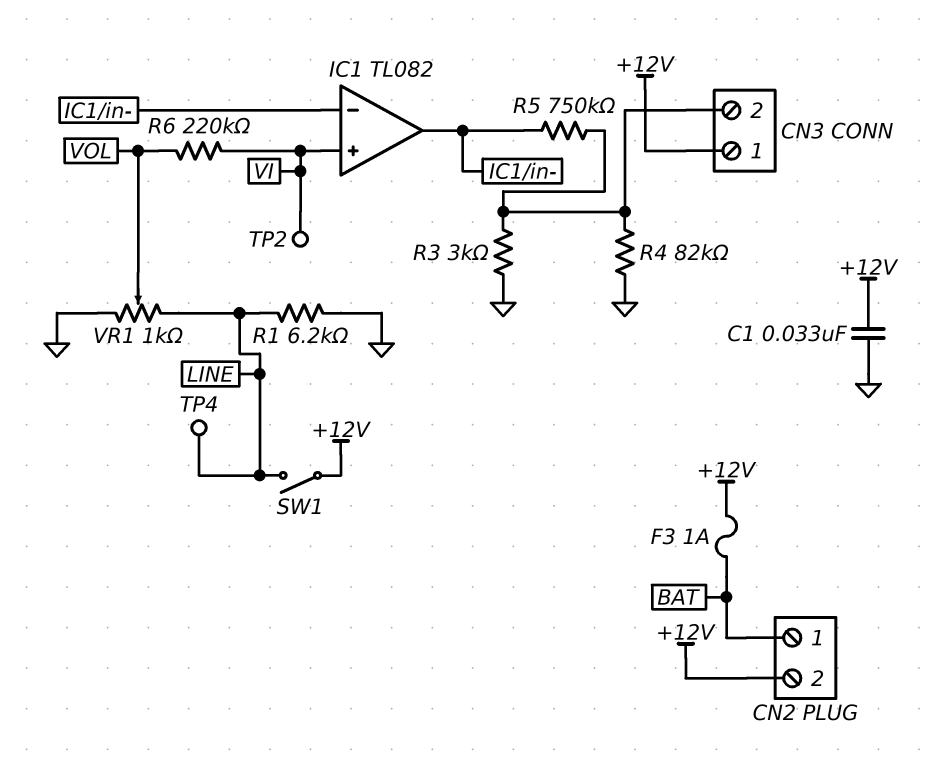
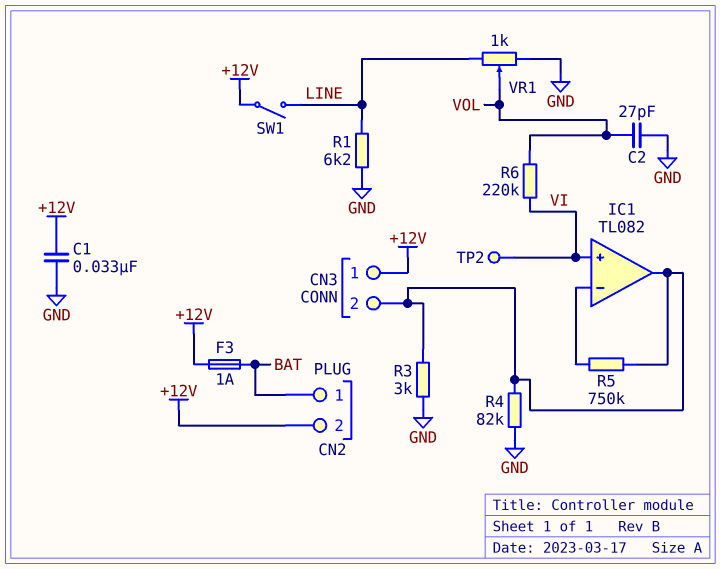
C2: none -> 27pF (GND, VOL)
IC1 pin out: IC1/in- -> CN3/2
TP4: test point (LINE) -> none

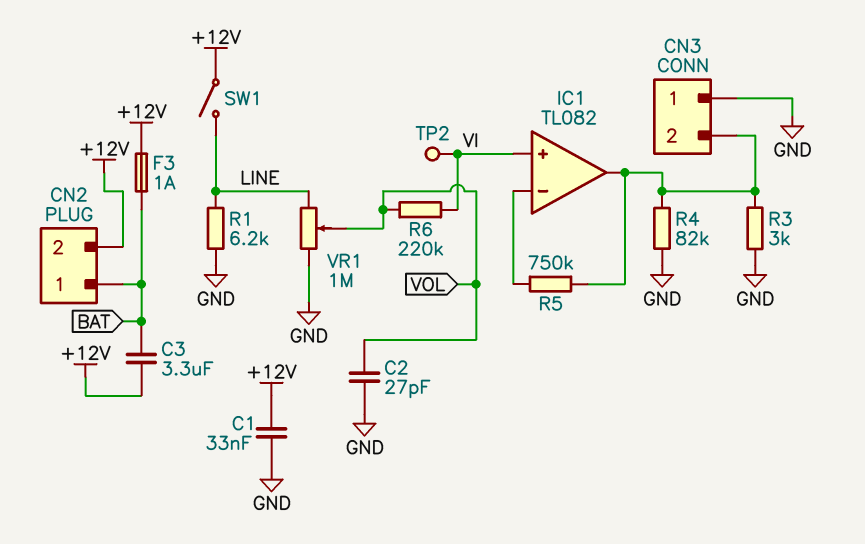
C3: none -> 3.3uF (+12V, BAT)
CN3 pin 1: +12V -> GND
VR1: 1k (GND, LINE, wiper VOL) -> 1M (GND, LINE, wiper VOL)

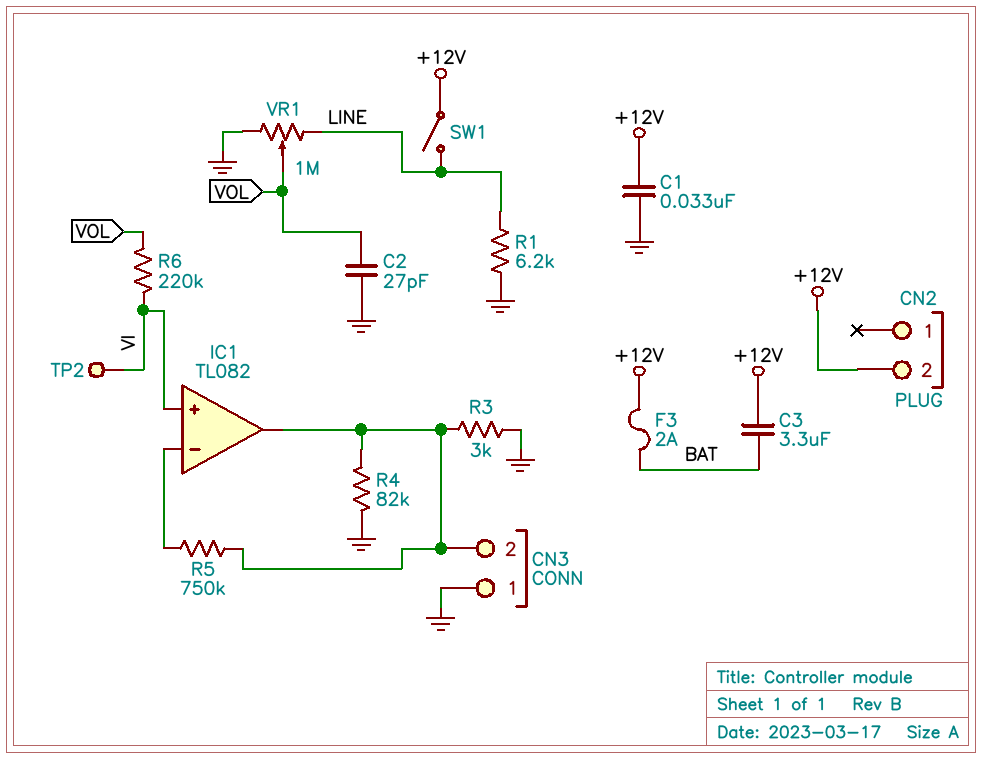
CN2 pin 1: BAT -> none
F3: 1A (+12V, BAT) -> 2A (+12V, BAT)

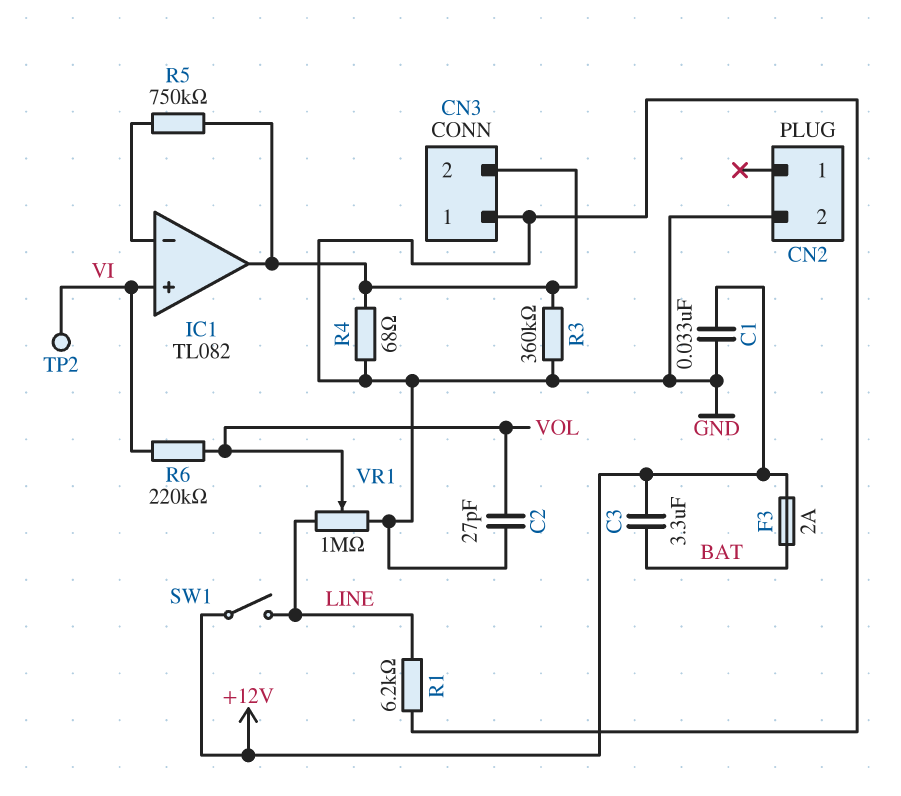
CN2 pin 2: +12V -> GND
R3: 3k (CN3/2, GND) -> 360k (CN3/2, GND)
R4: 82k (CN3/2, GND) -> 68 (CN3/2, GND)

